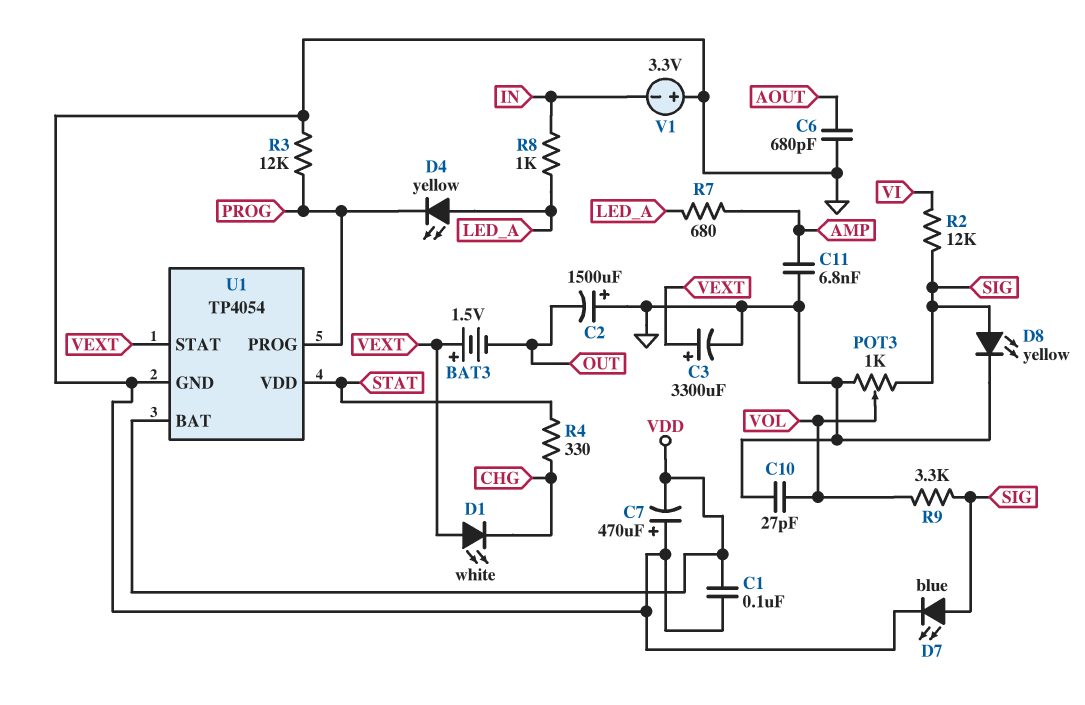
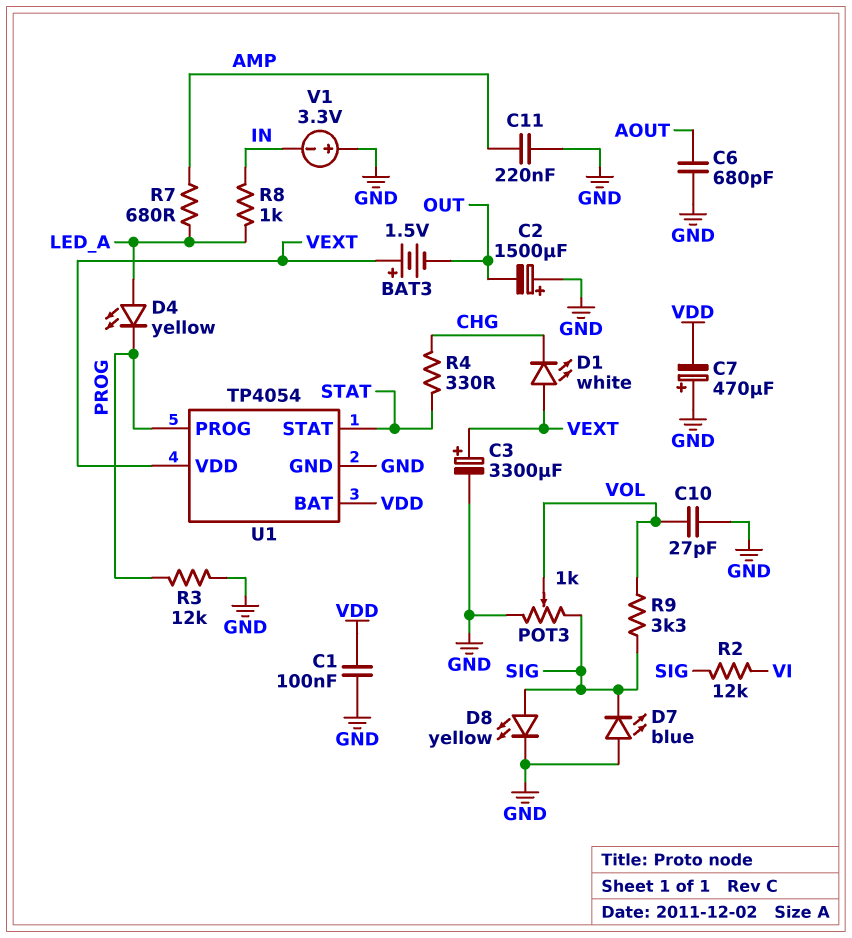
C11: 6.8nF (AMP, GND) -> 220nF (AMP, GND)
D7: LED blue (A SIG, K GND) -> LED blue (A GND, K SIG)
U1 pin STAT: VEXT -> STAT
U1 pin VDD: STAT -> VEXT

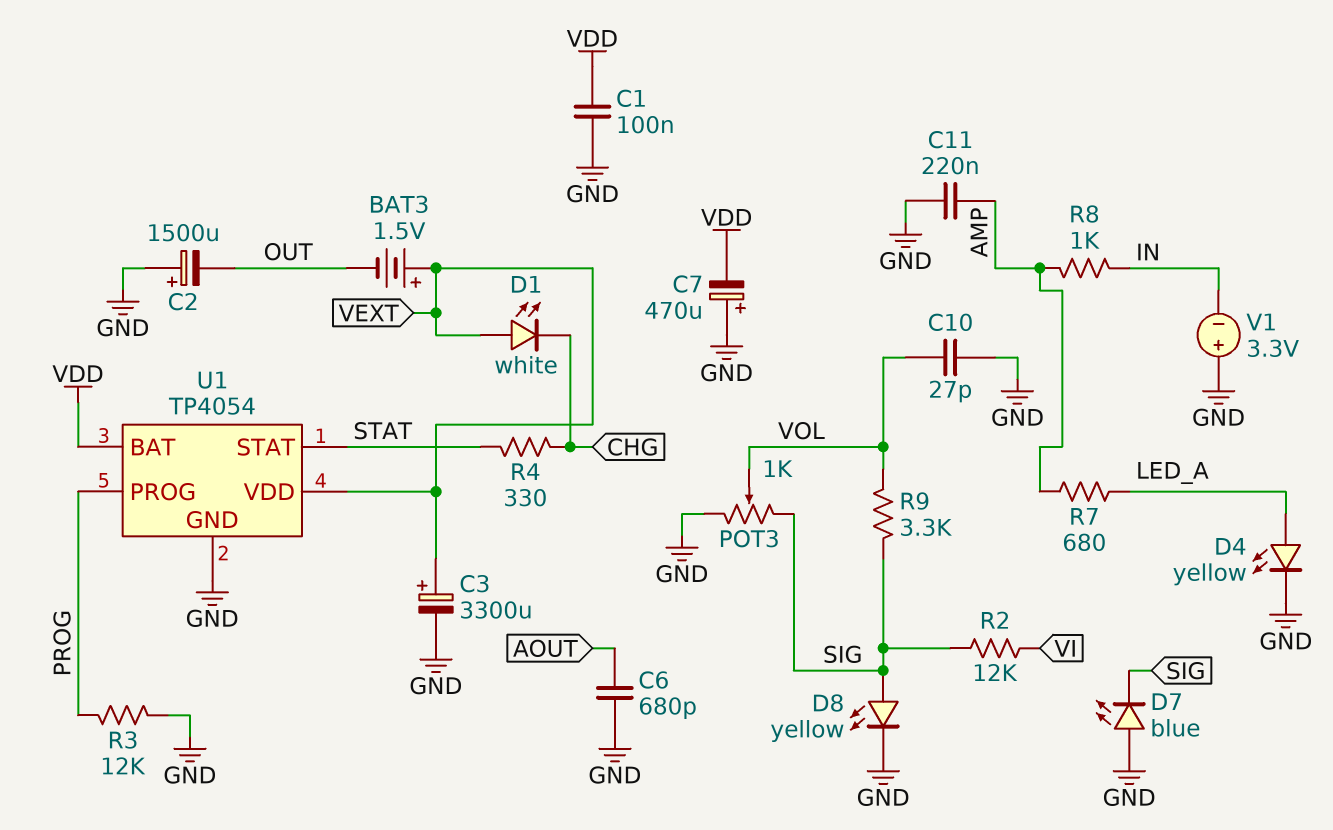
D4: LED yellow (A LED_A, K PROG) -> LED yellow (A LED_A, K GND)
R8: 1k (IN, LED_A) -> 1k (AMP, IN)

